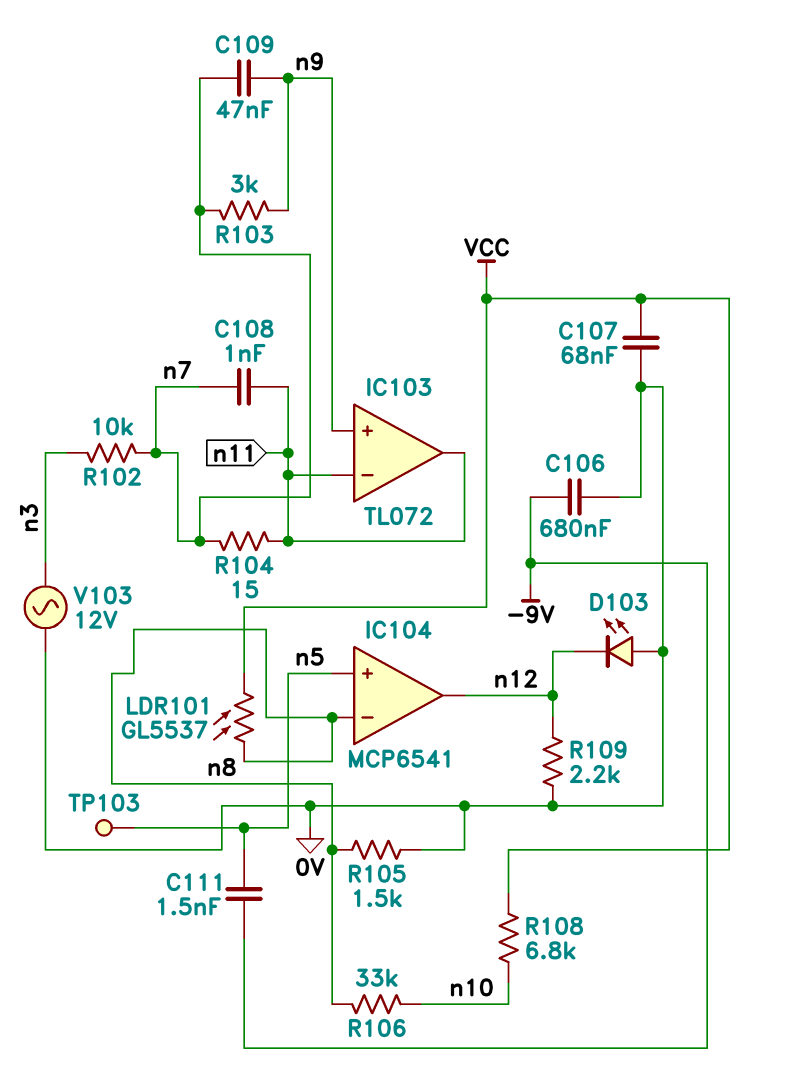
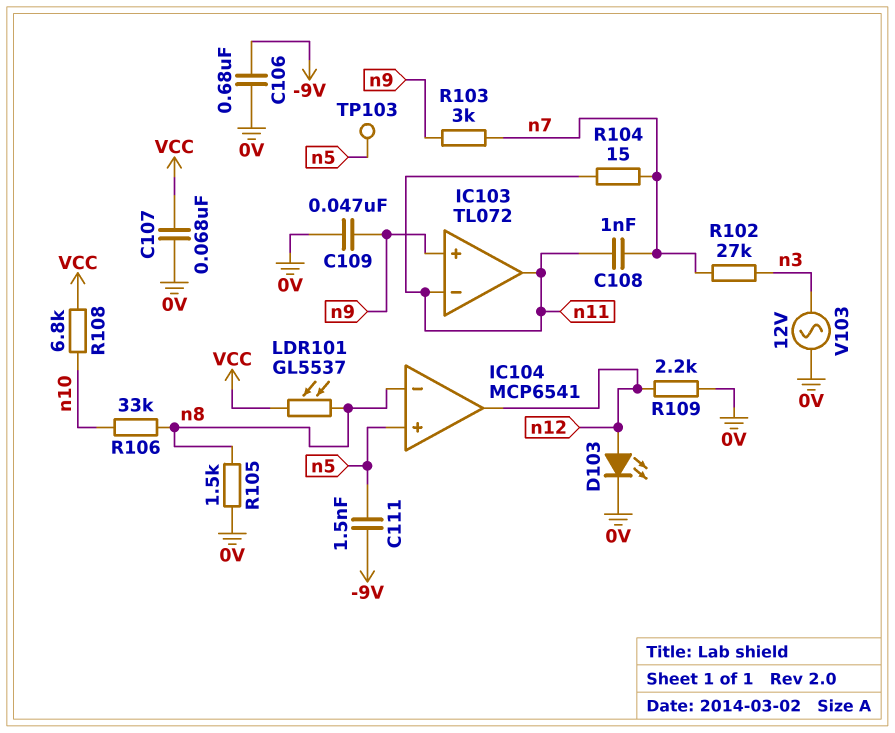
C109: 47nF (n7, n9) -> 47nF (0V, n9)
D103: LED (A 0V, K n12) -> LED (A n12, K 0V)
R102: 10k (n3, n7) -> 27k (n3, n7)

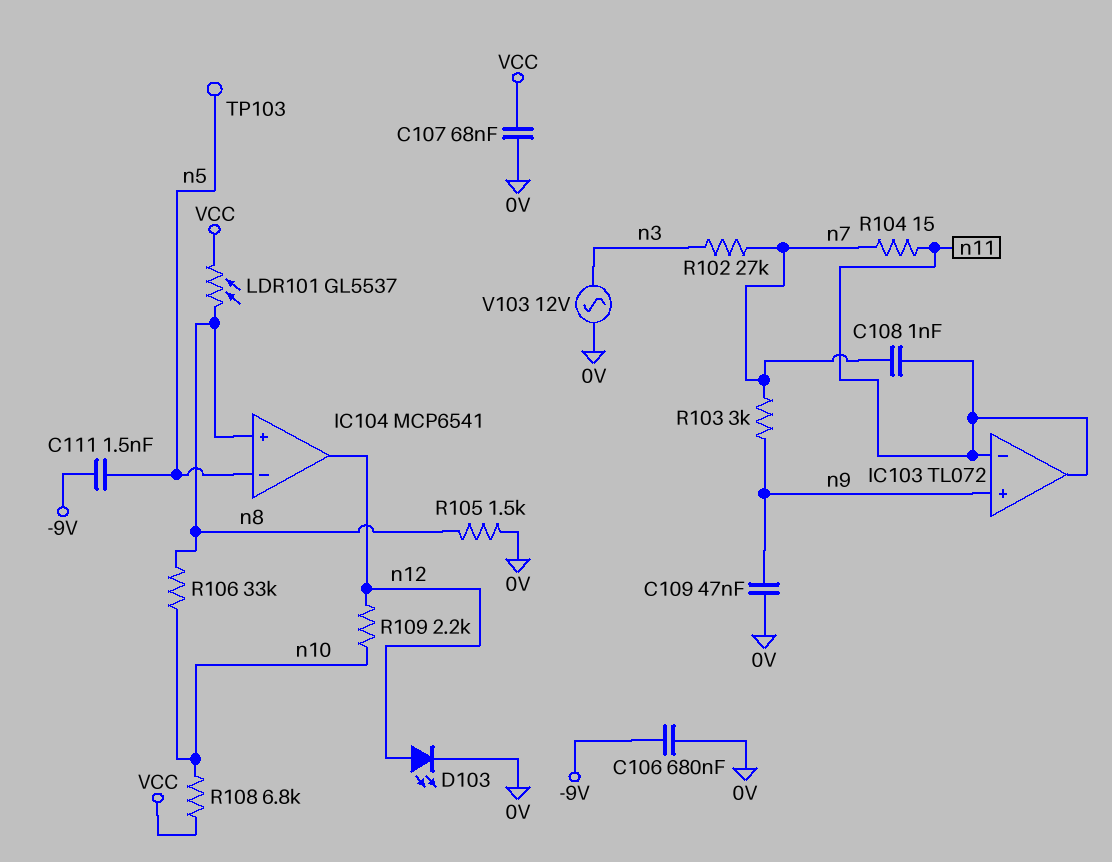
IC104 pin in+: n5 -> n8
IC104 pin in-: n8 -> n5
R109: 2.2k (0V, n12) -> 2.2k (n10, n12)

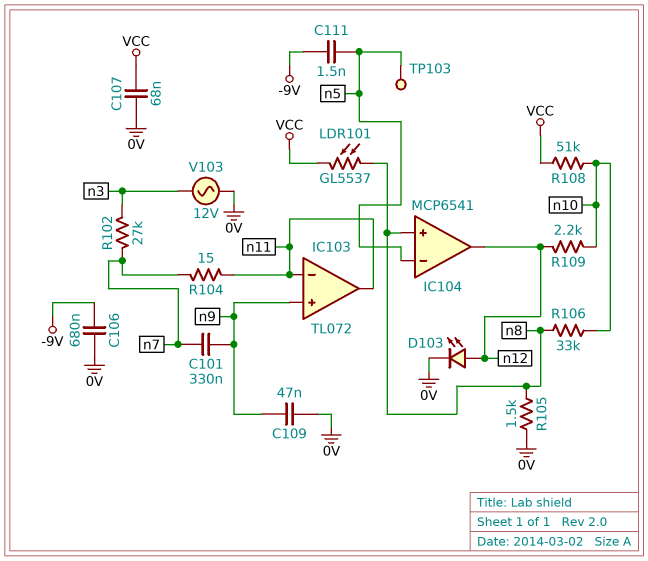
C101: none -> 330nF (n7, n9)
C108: 1nF (n7, n11) -> none
R103: 3k (n7, n9) -> none
R108: 6.8k (VCC, n10) -> 51k (VCC, n10)

